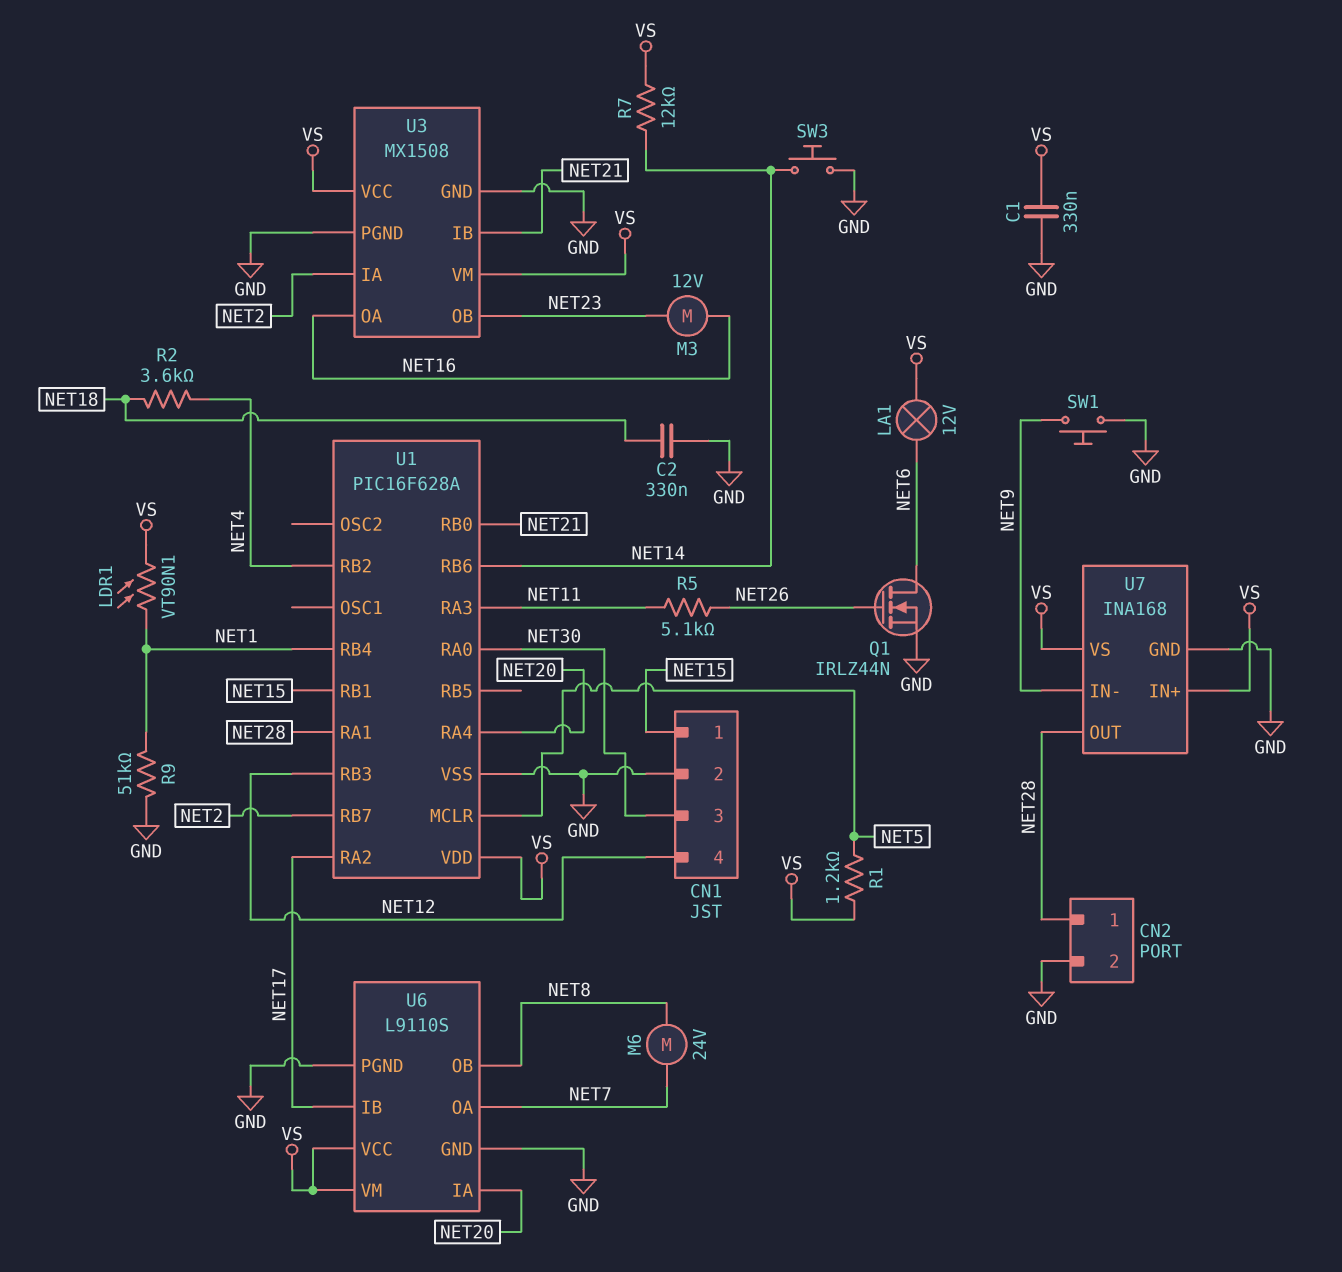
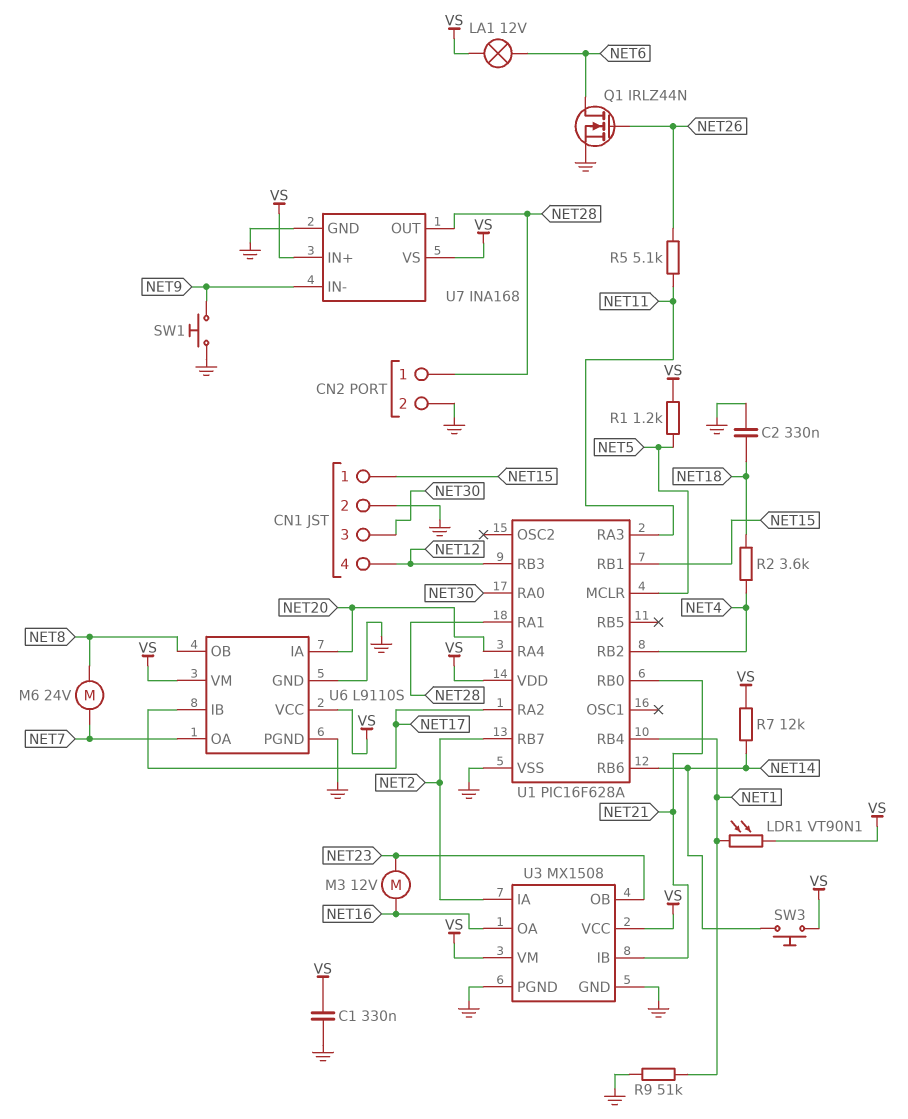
SW3: button (GND, NET14) -> button (NET14, VS)

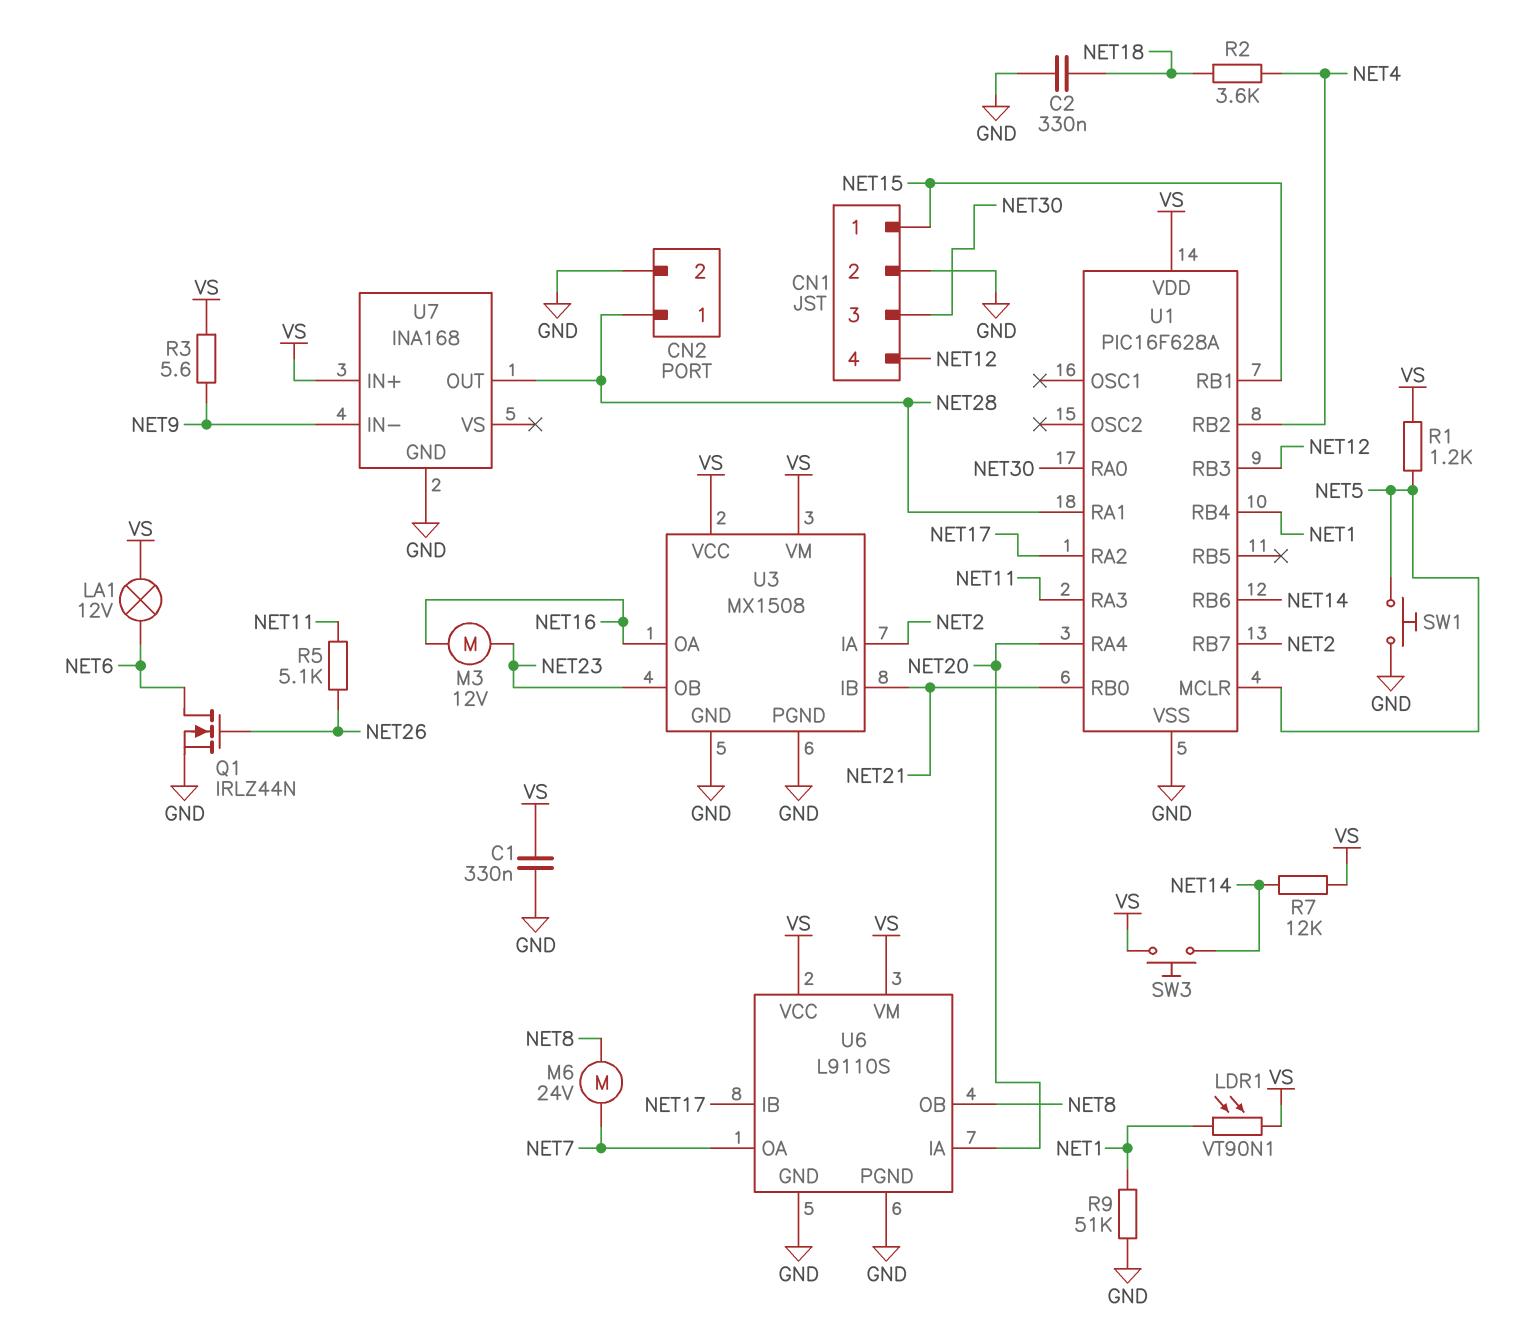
R3: none -> 5.6 (NET9, VS)
SW1: button (GND, NET9) -> button (GND, NET5)
U7 pin VS: VS -> none

